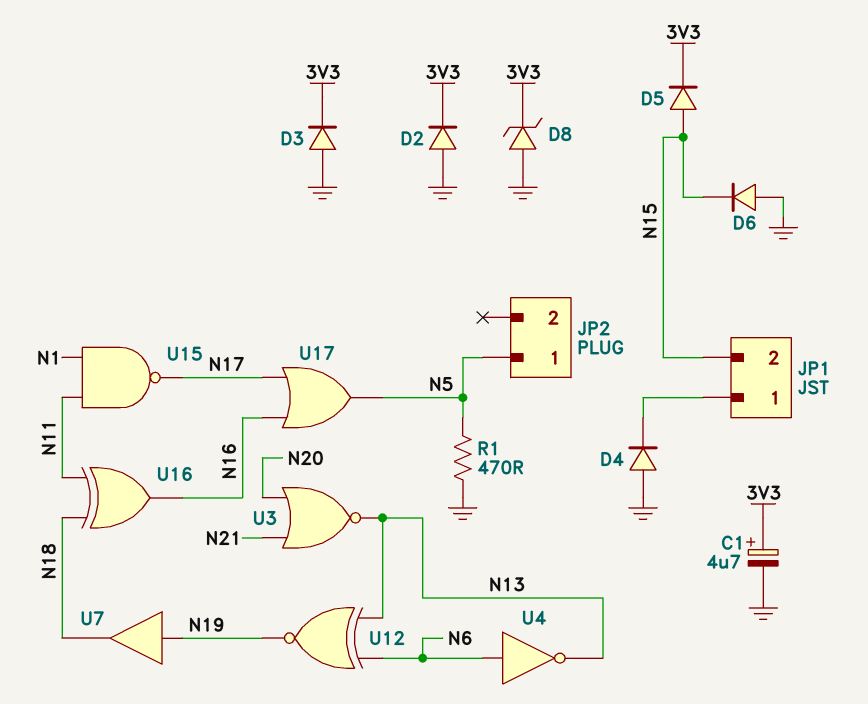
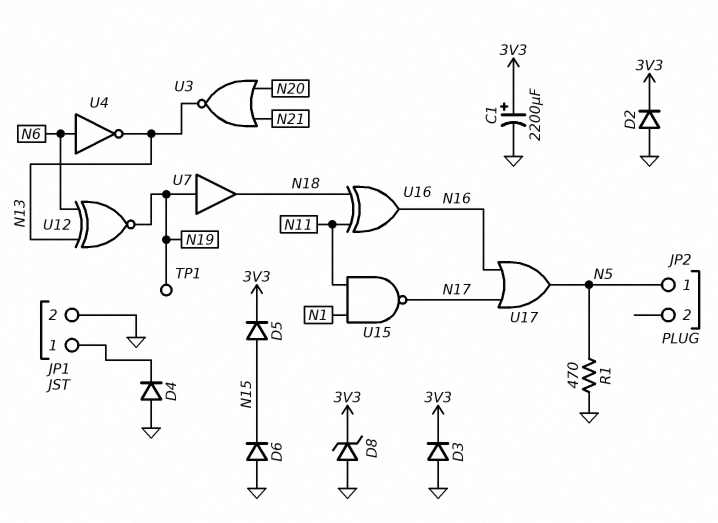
C1: 4.7uF (plus 3V3, minus GND) -> 2200uF (plus 3V3, minus GND)
JP1 pin 2: N15 -> GND
TP1: none -> test point (N19)

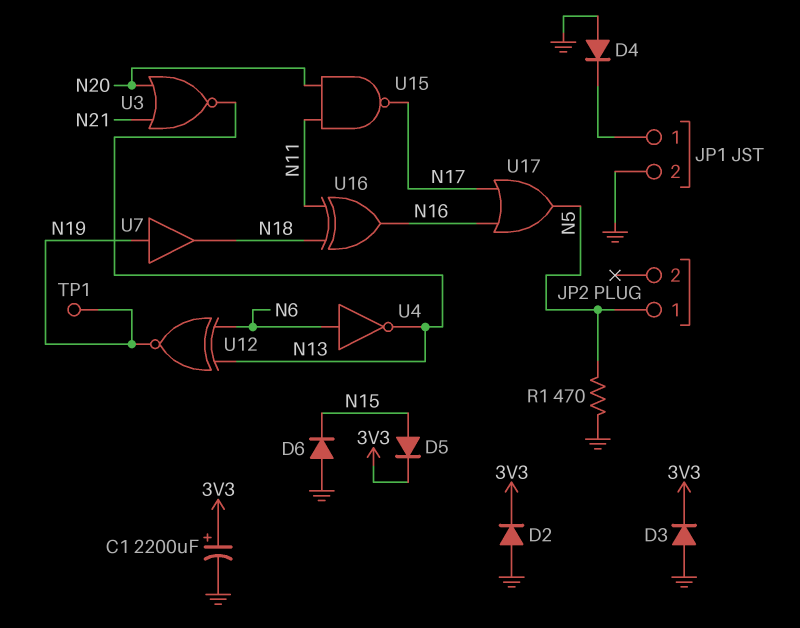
D8: zener (A GND, K 3V3) -> none
U15: NAND (in N1, in N11, out N17) -> NAND (in N11, in N20, out N17)

